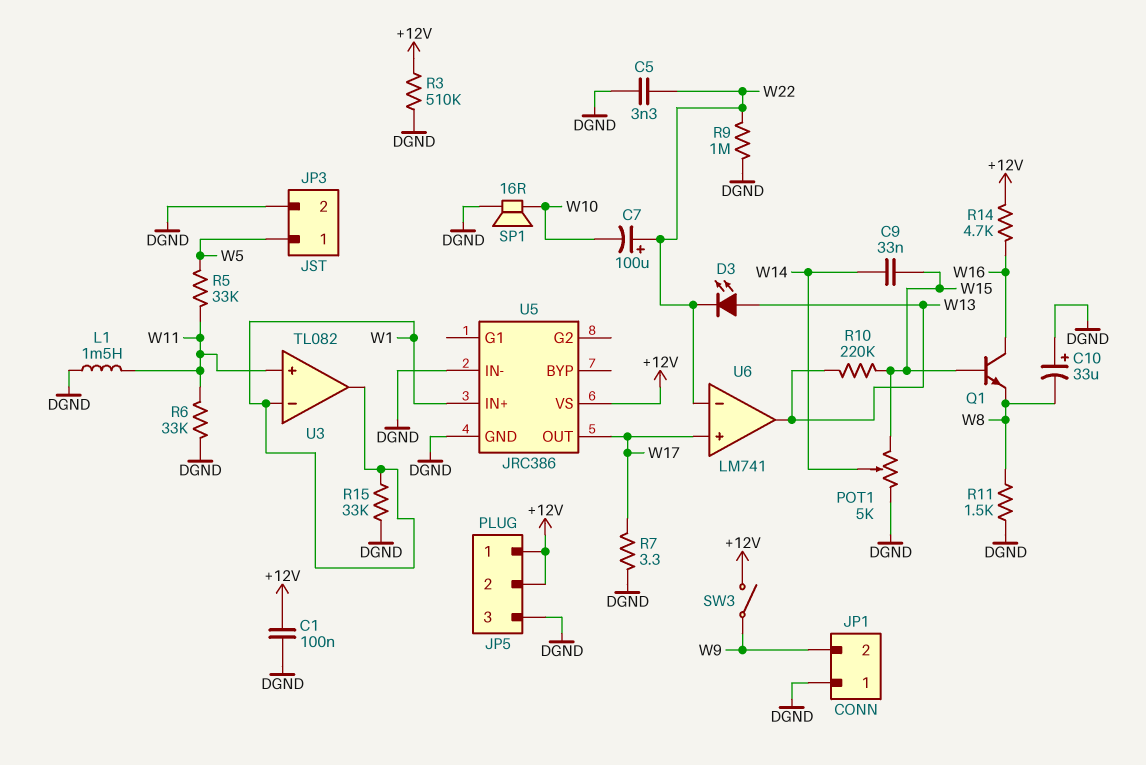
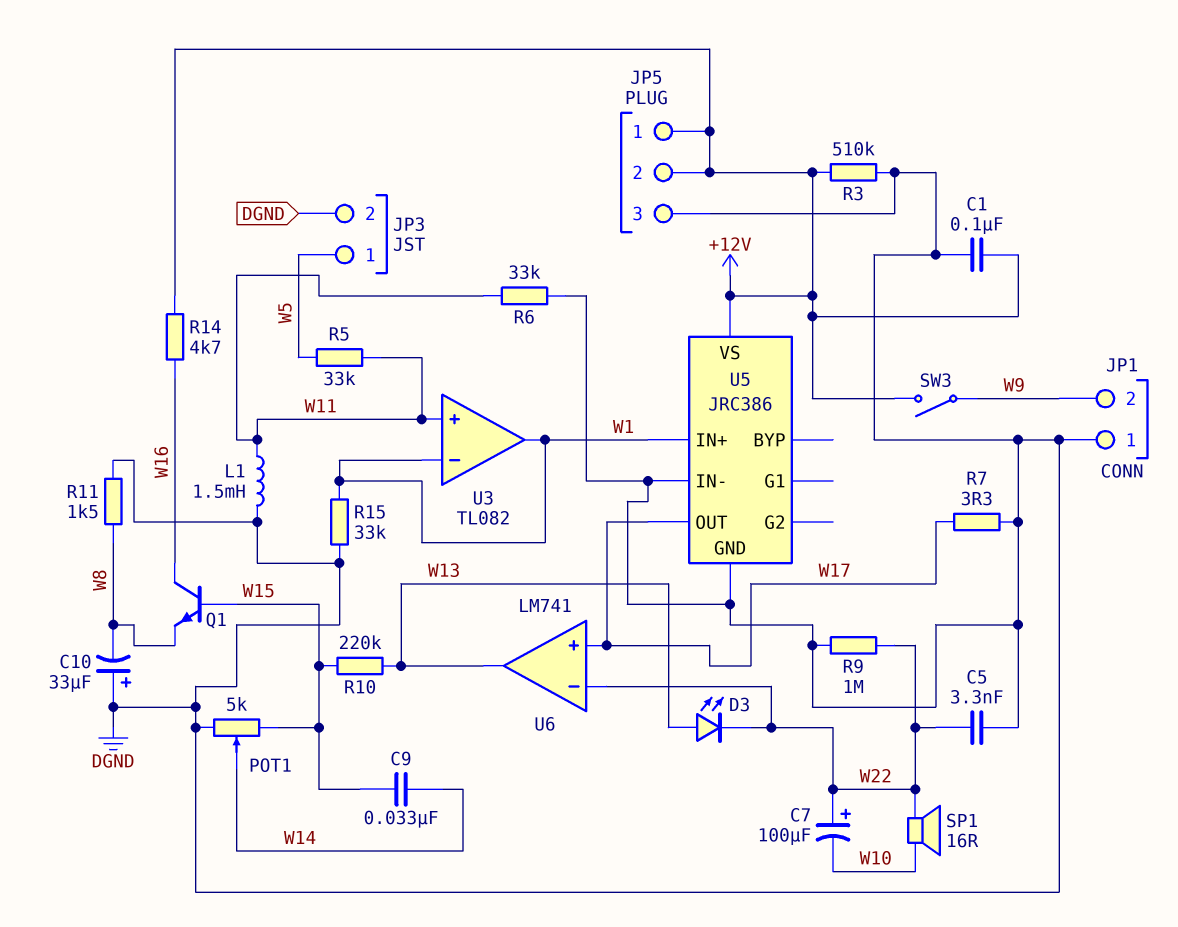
SP1: speaker 16R (DGND, W10) -> speaker 16R (W10, W22)

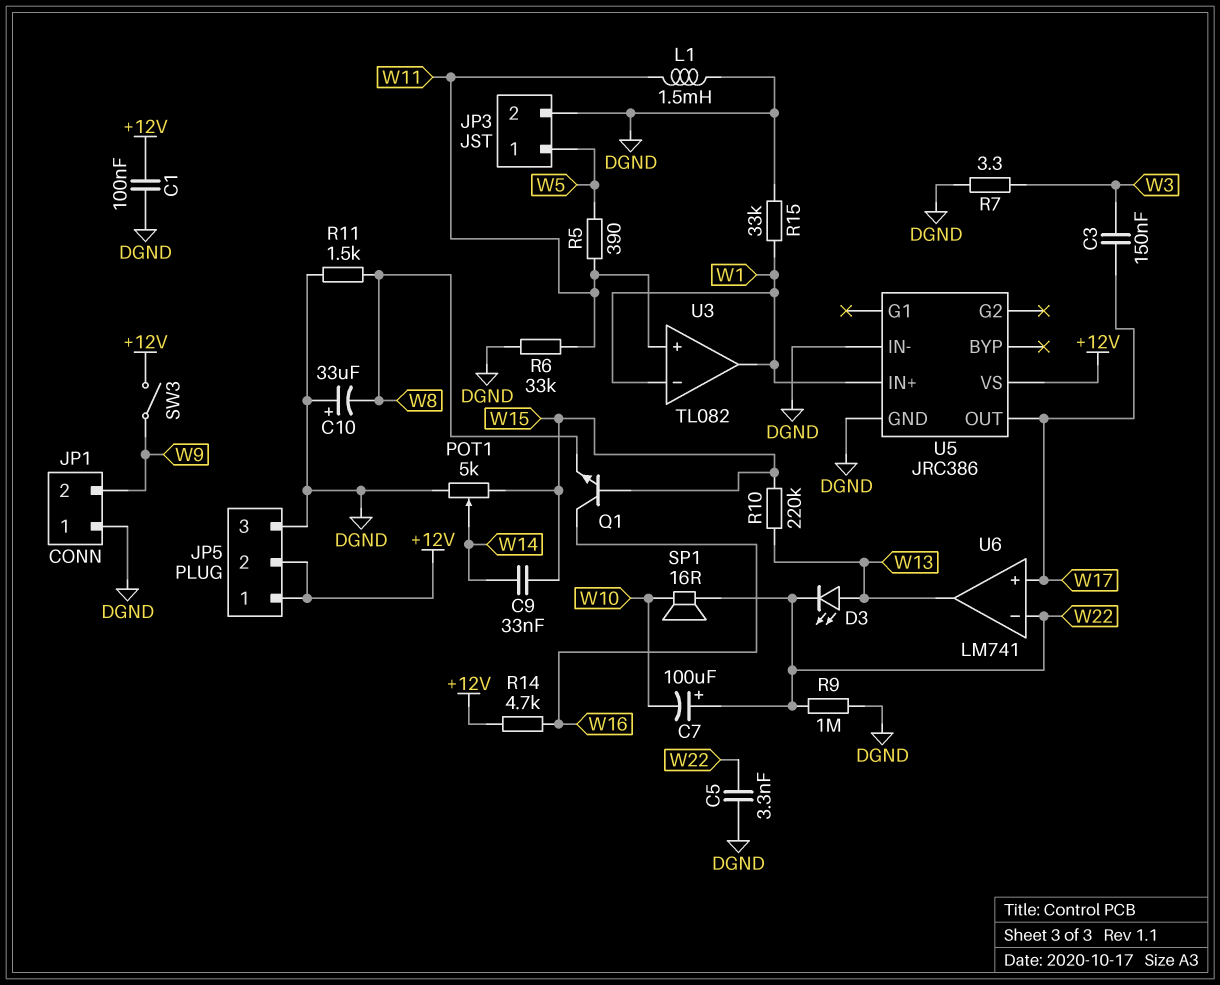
C3: none -> 150nF (W3, W17)
R3: 510k (+12V, DGND) -> none
R5: 33k (W5, W11) -> 390 (W5, W11)
R7: 3.3 (DGND, W17) -> 3.3 (DGND, W3)

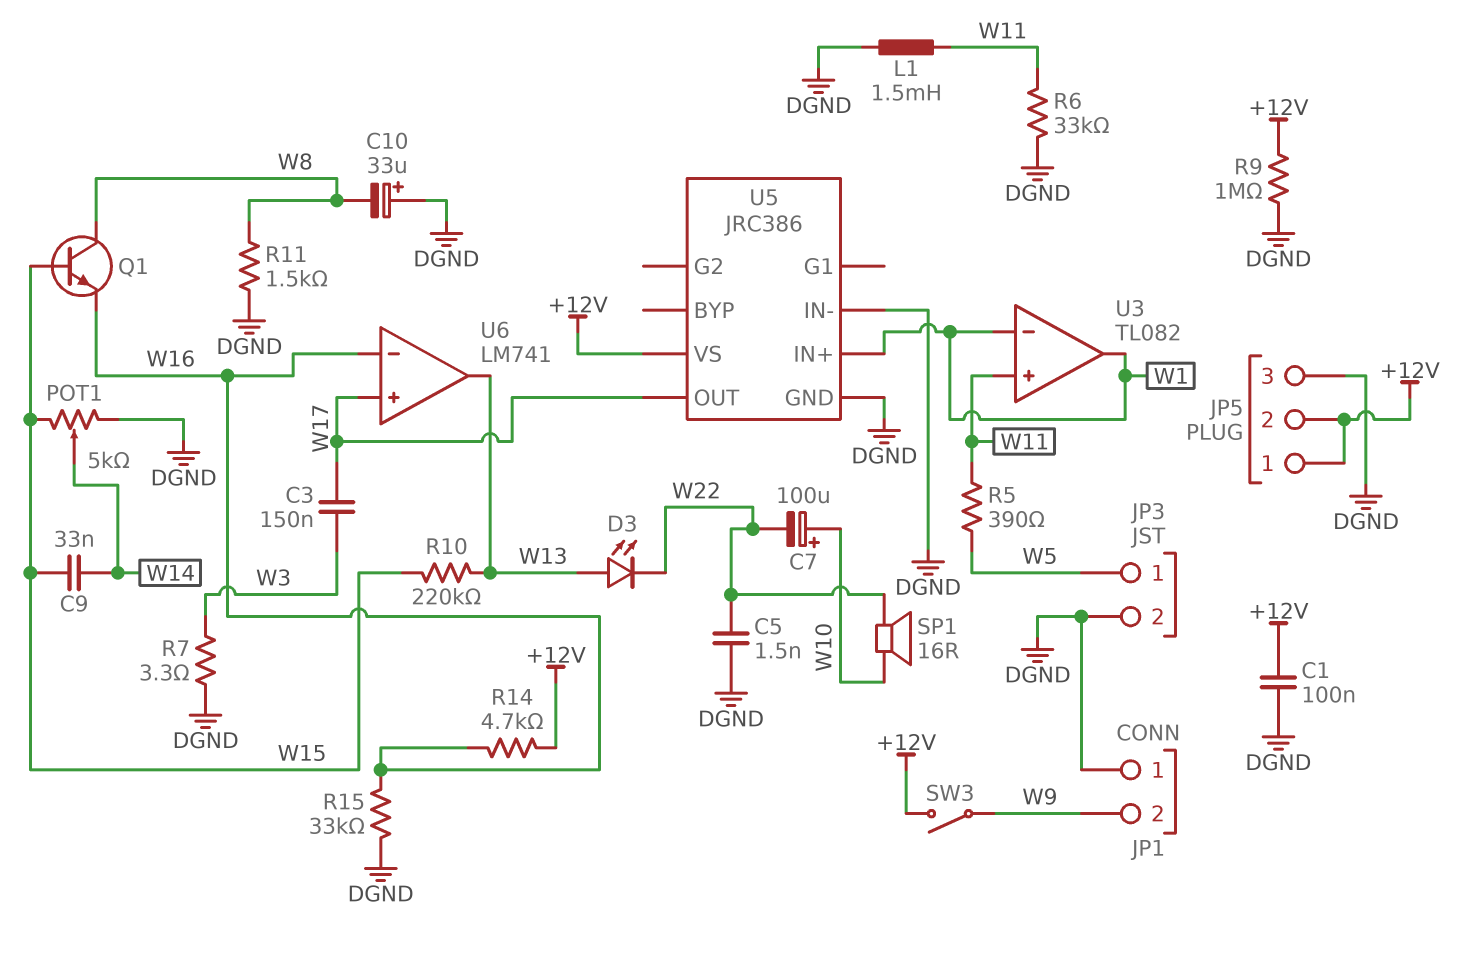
C5: 3.3nF (DGND, W22) -> 1.5nF (DGND, W22)
C7: 100uF (plus W22, minus W10) -> 100uF (plus W10, minus W22)
Q1: NPN (B W15, C W16, E W8) -> NPN (B W15, C W8, E W16)
R9: 1M (DGND, W22) -> 1M (+12V, DGND)
R15: 33k (DGND, W1) -> 33k (DGND, W16)
U6 pin in-: W22 -> W16

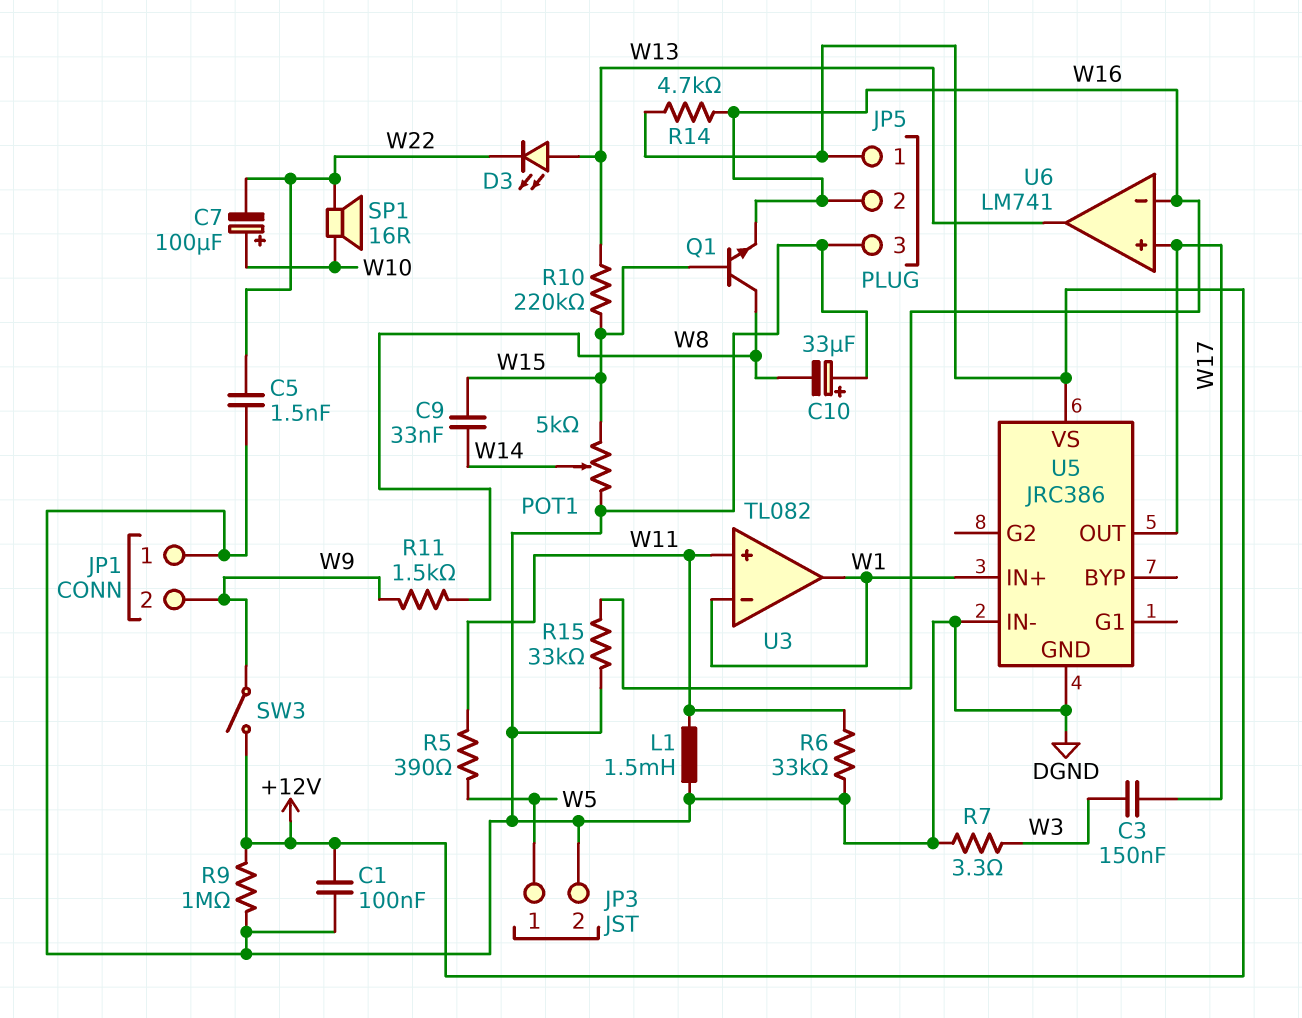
JP5 pin 2: +12V -> W16
R11: 1.5k (DGND, W8) -> 1.5k (W8, W9)

